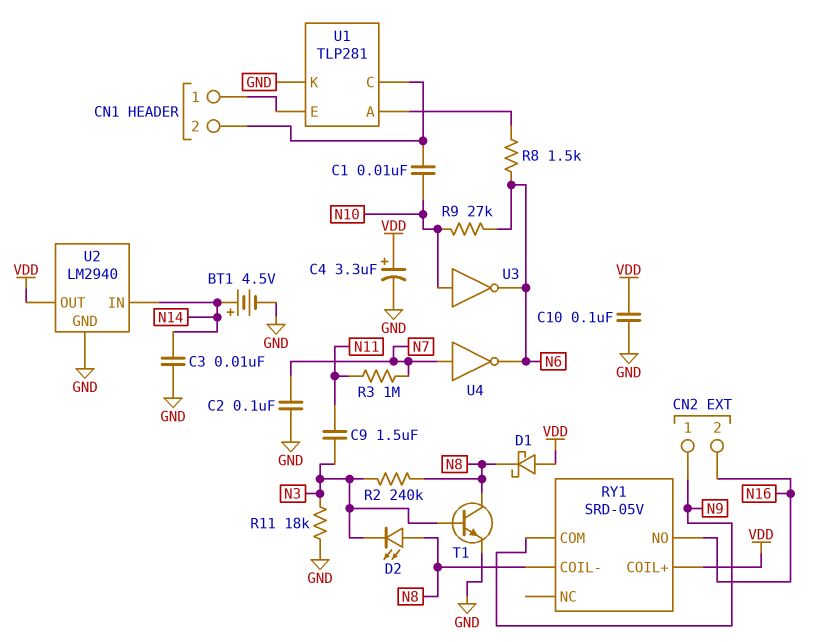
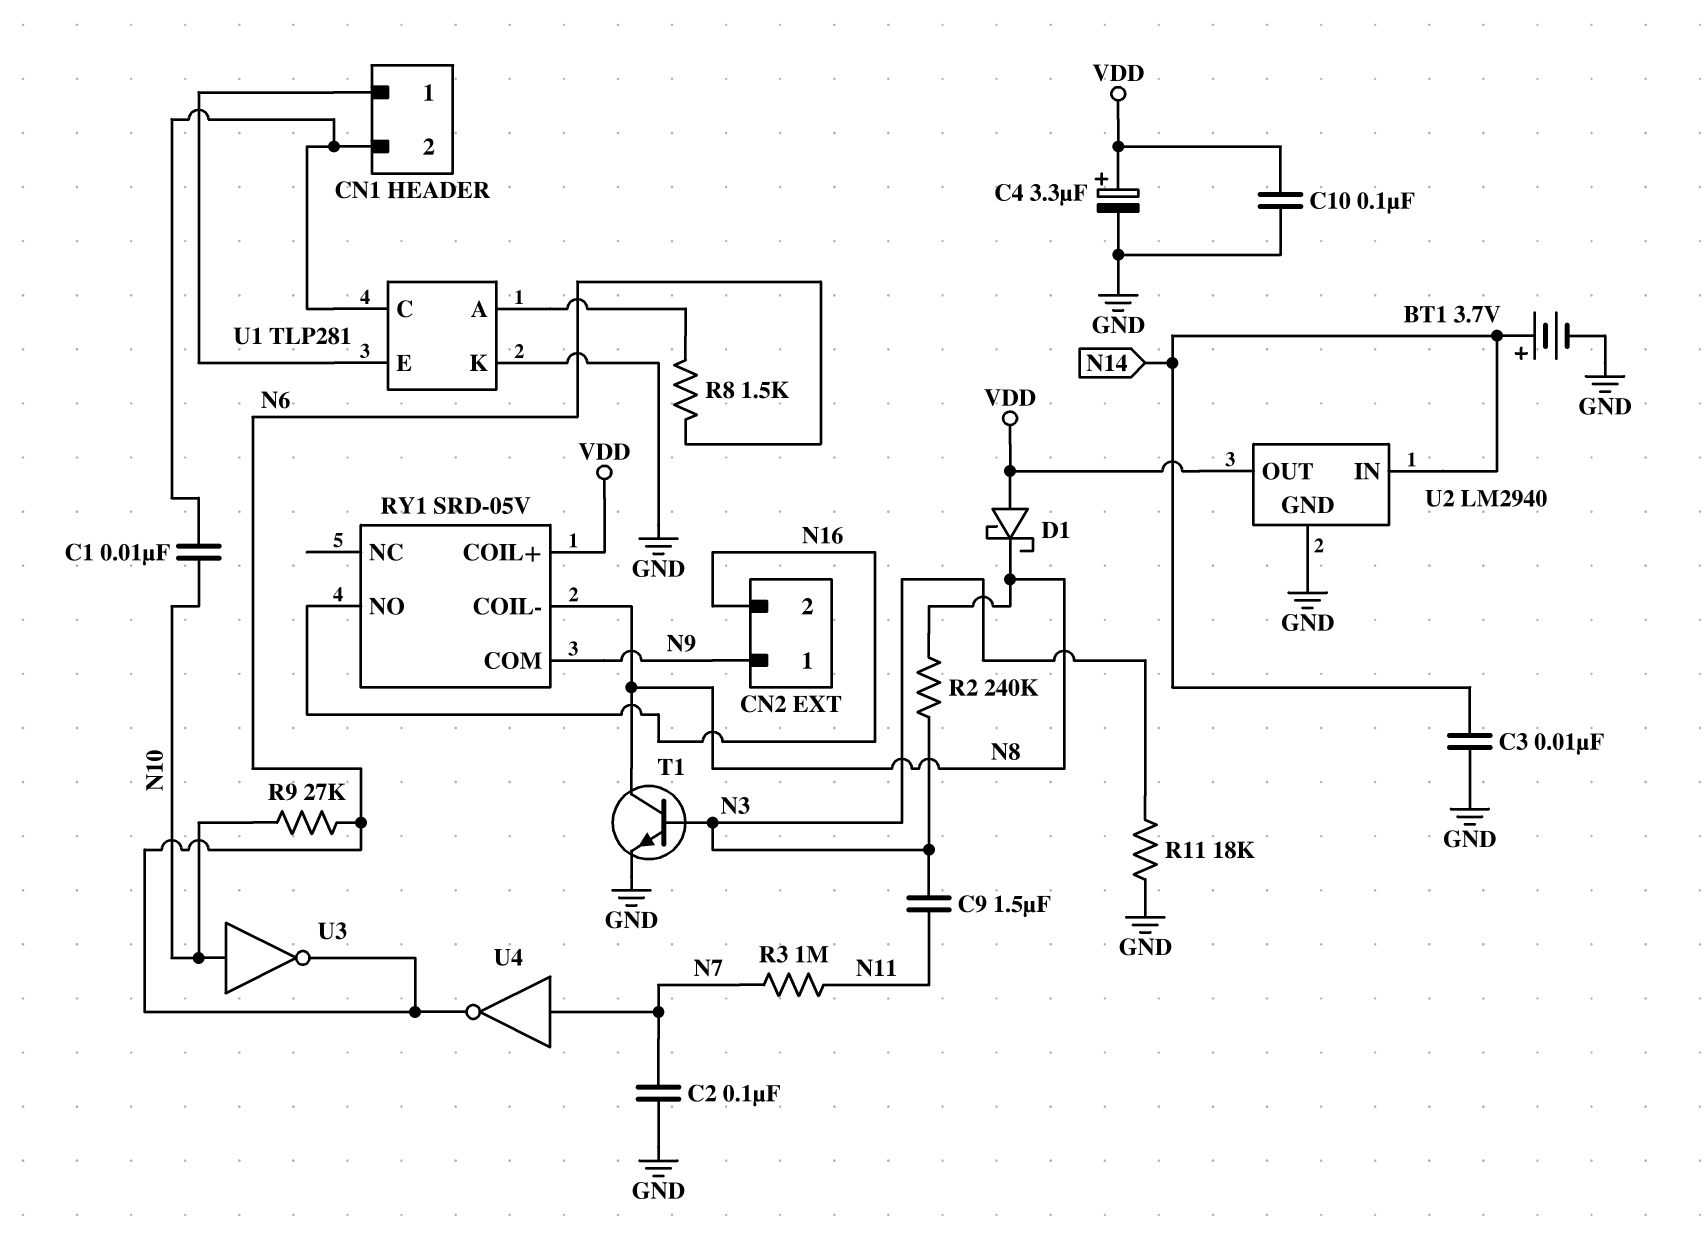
BT1: 4.5V (plus N14, minus GND) -> 3.7V (plus N14, minus GND)
D2: LED (A N8, K N3) -> none

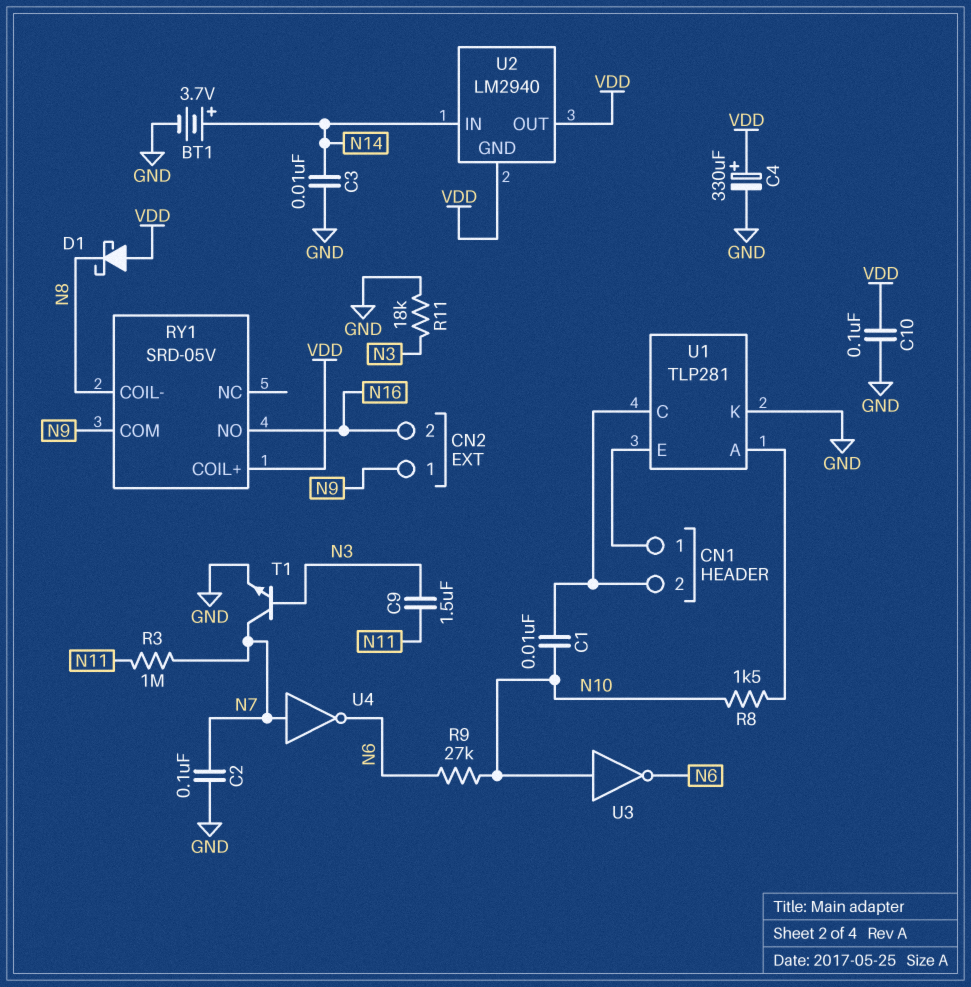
C4: 3.3uF (plus VDD, minus GND) -> 330uF (plus VDD, minus GND)
R2: 240k (N3, N8) -> none
R8: 1.5k (N6, U1/A) -> 1.5k (N10, U1/A)
T1: NPN (B N3, C N8, E GND) -> NPN (B N3, C N7, E GND)
U2 pin GND: GND -> VDD

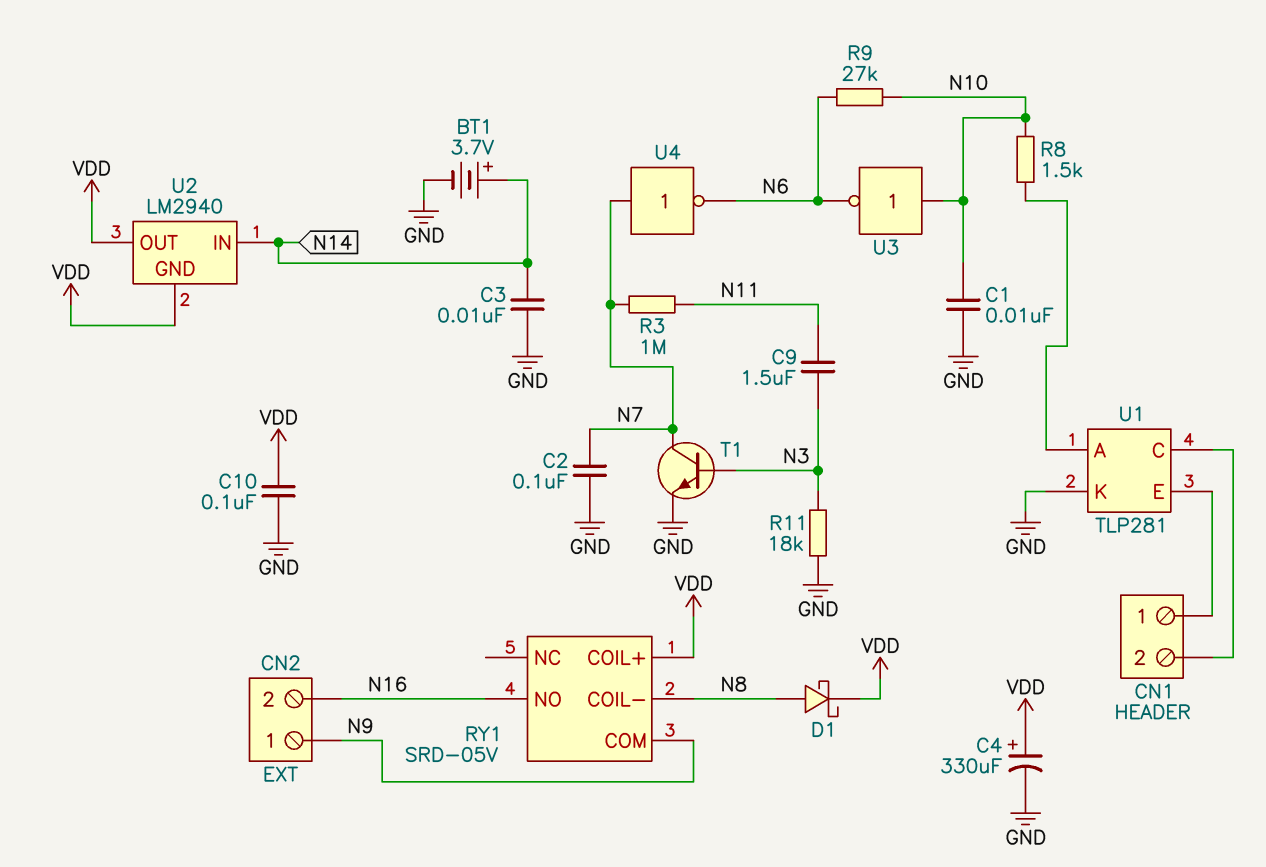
C1: 10nF (CN1/2, N10) -> 10nF (GND, N10)
D1: schottky (A VDD, K N8) -> schottky (A N8, K VDD)

